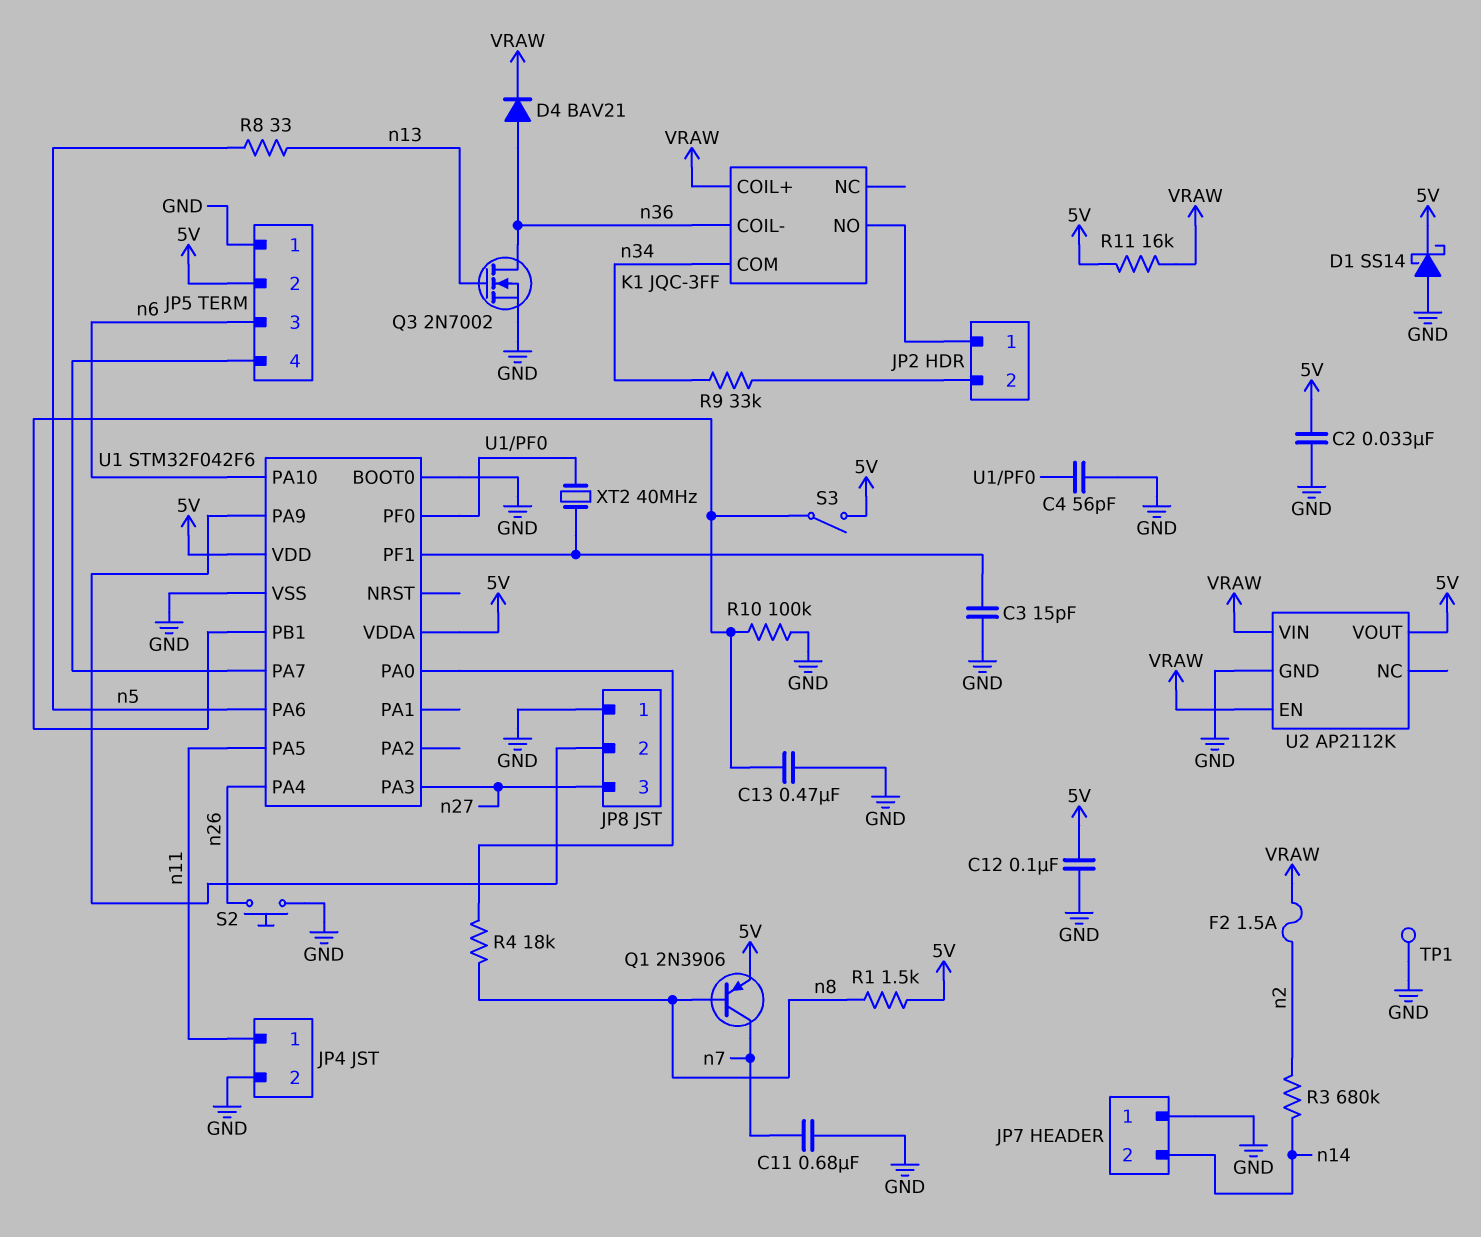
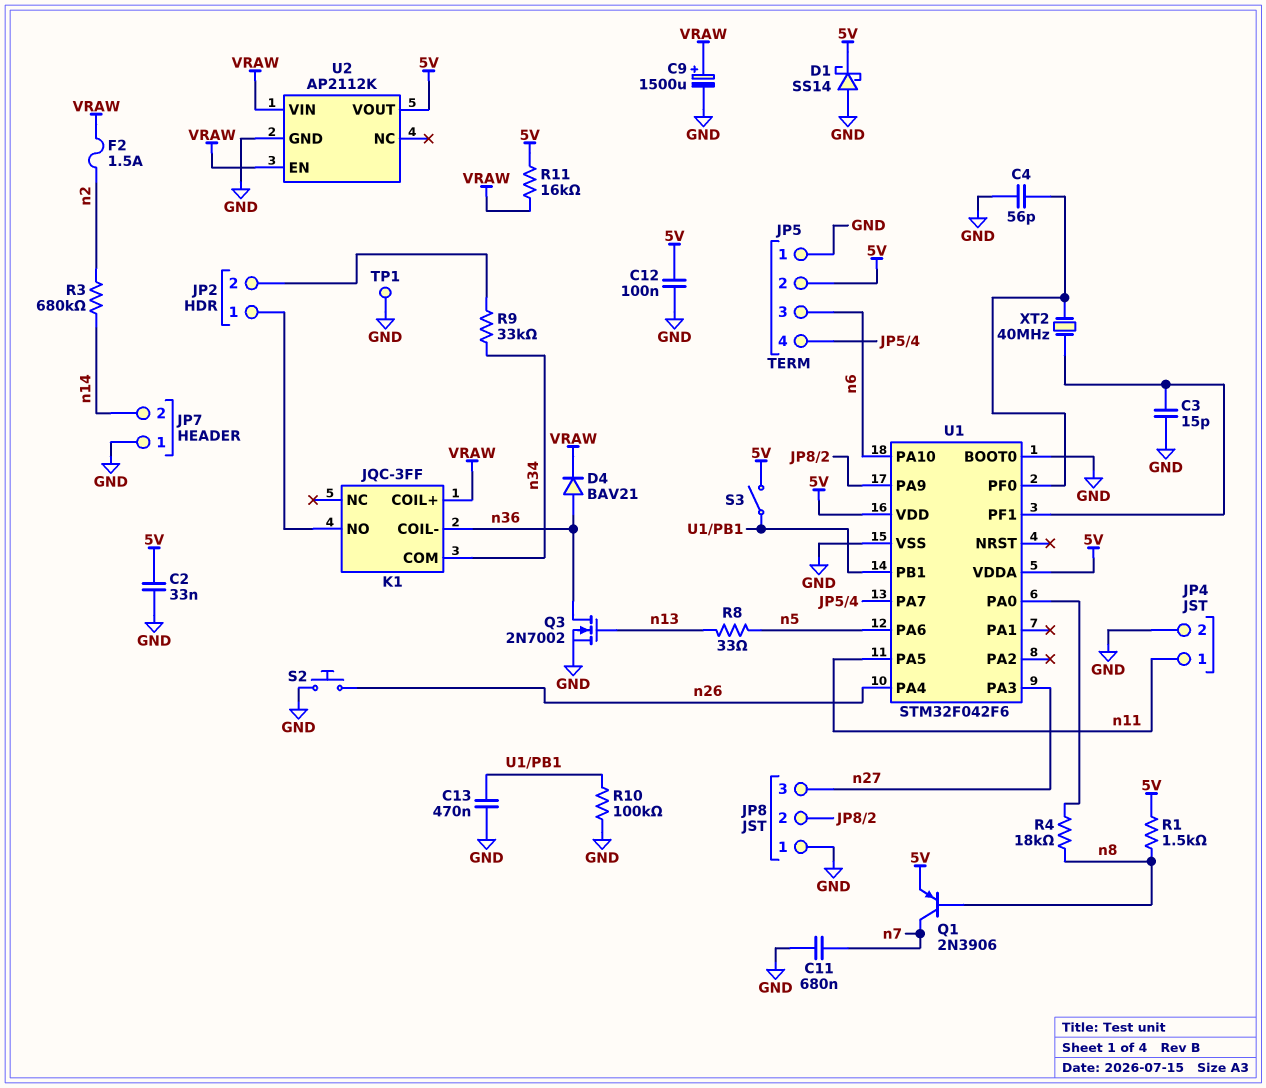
C9: none -> 1500uF (plus VRAW, minus GND)

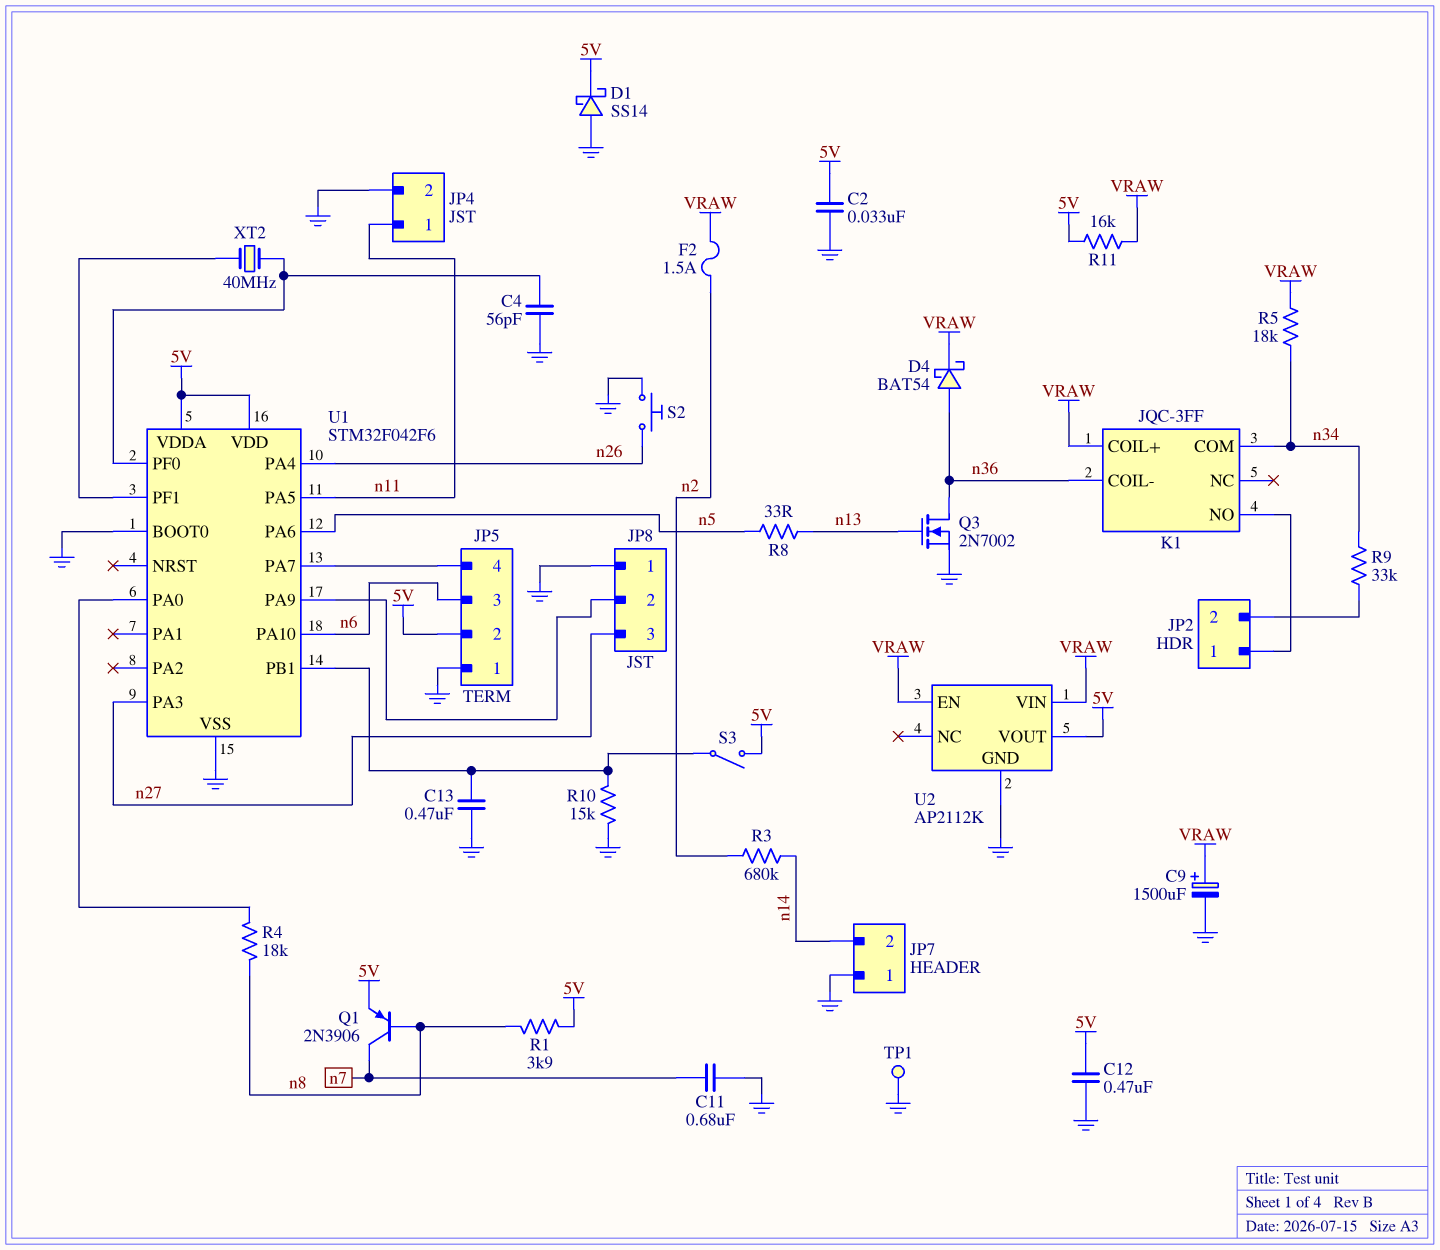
C3: 15pF (GND, U1/PF1) -> none
C12: 100nF (5V, GND) -> 470nF (5V, GND)
D4: diode BAV21 (A n36, K VRAW) -> schottky BAT54 (A n36, K VRAW)
R1: 1.5k (5V, n8) -> 3.9k (5V, n8)
R5: none -> 18k (VRAW, n34)
R10: 100k (GND, U1/PB1) -> 15k (GND, U1/PB1)

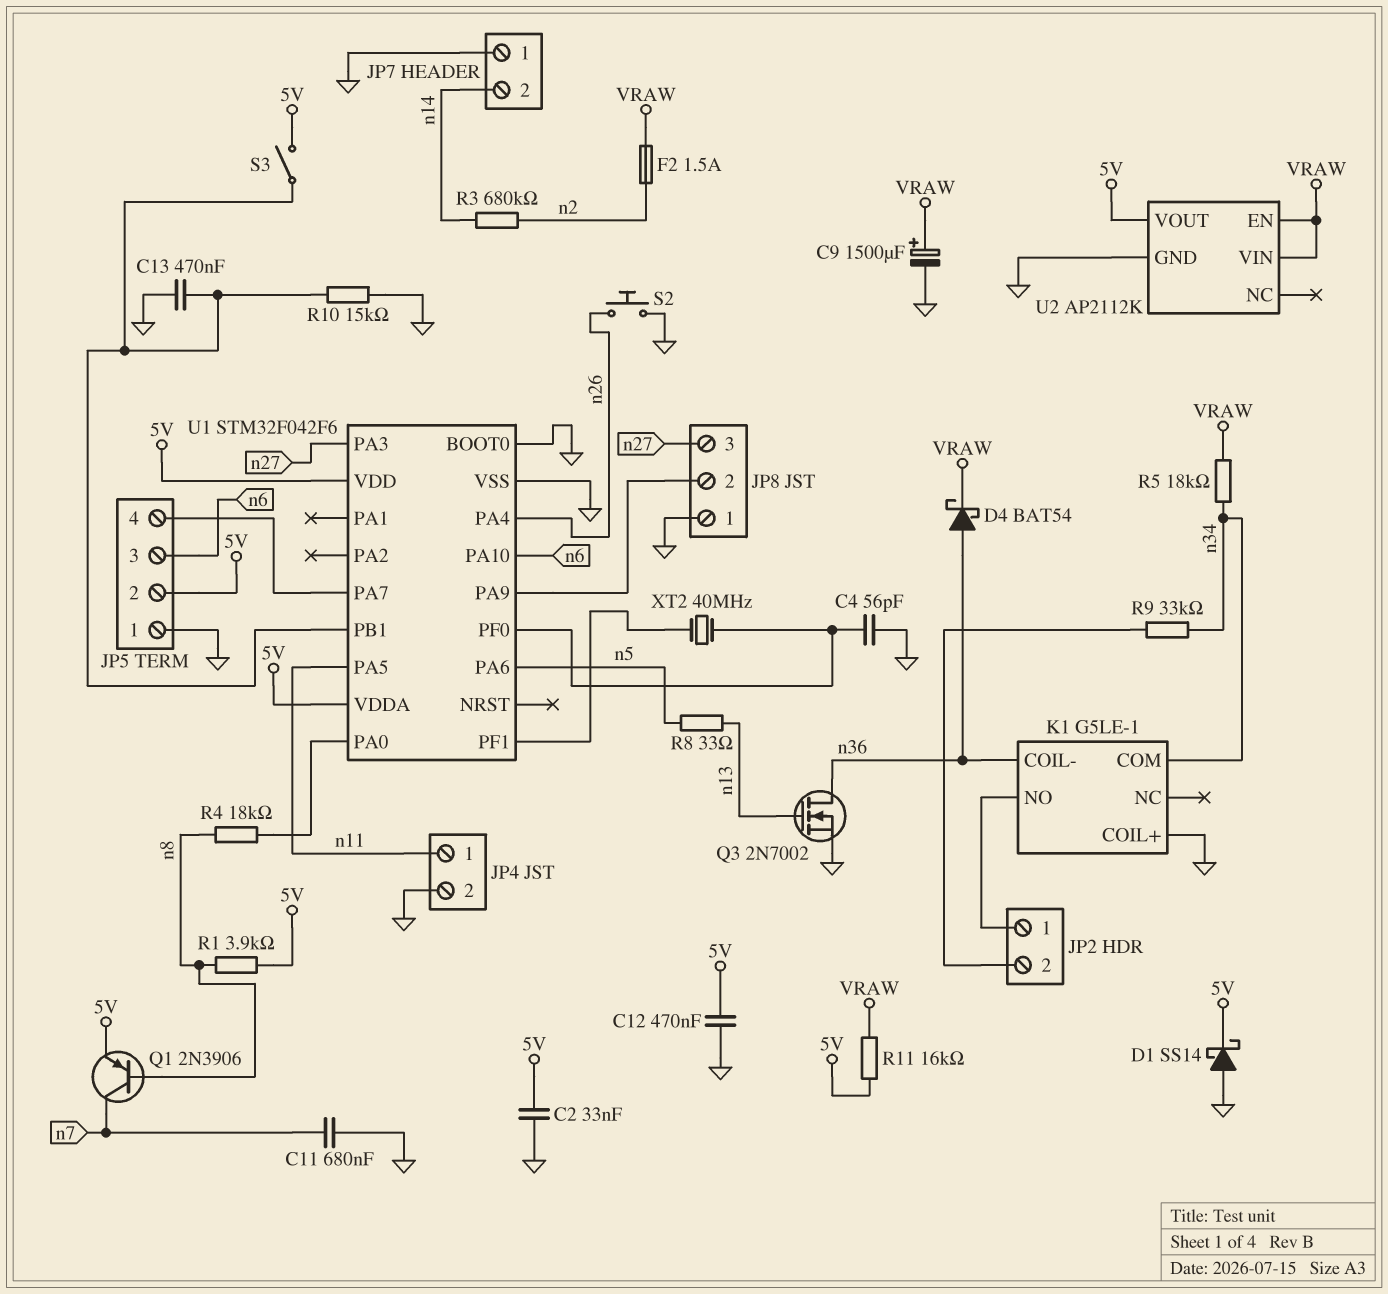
K1: JQC-3FF -> G5LE-1
K1 pin COIL+: VRAW -> GND
TP1: test point (GND) -> none

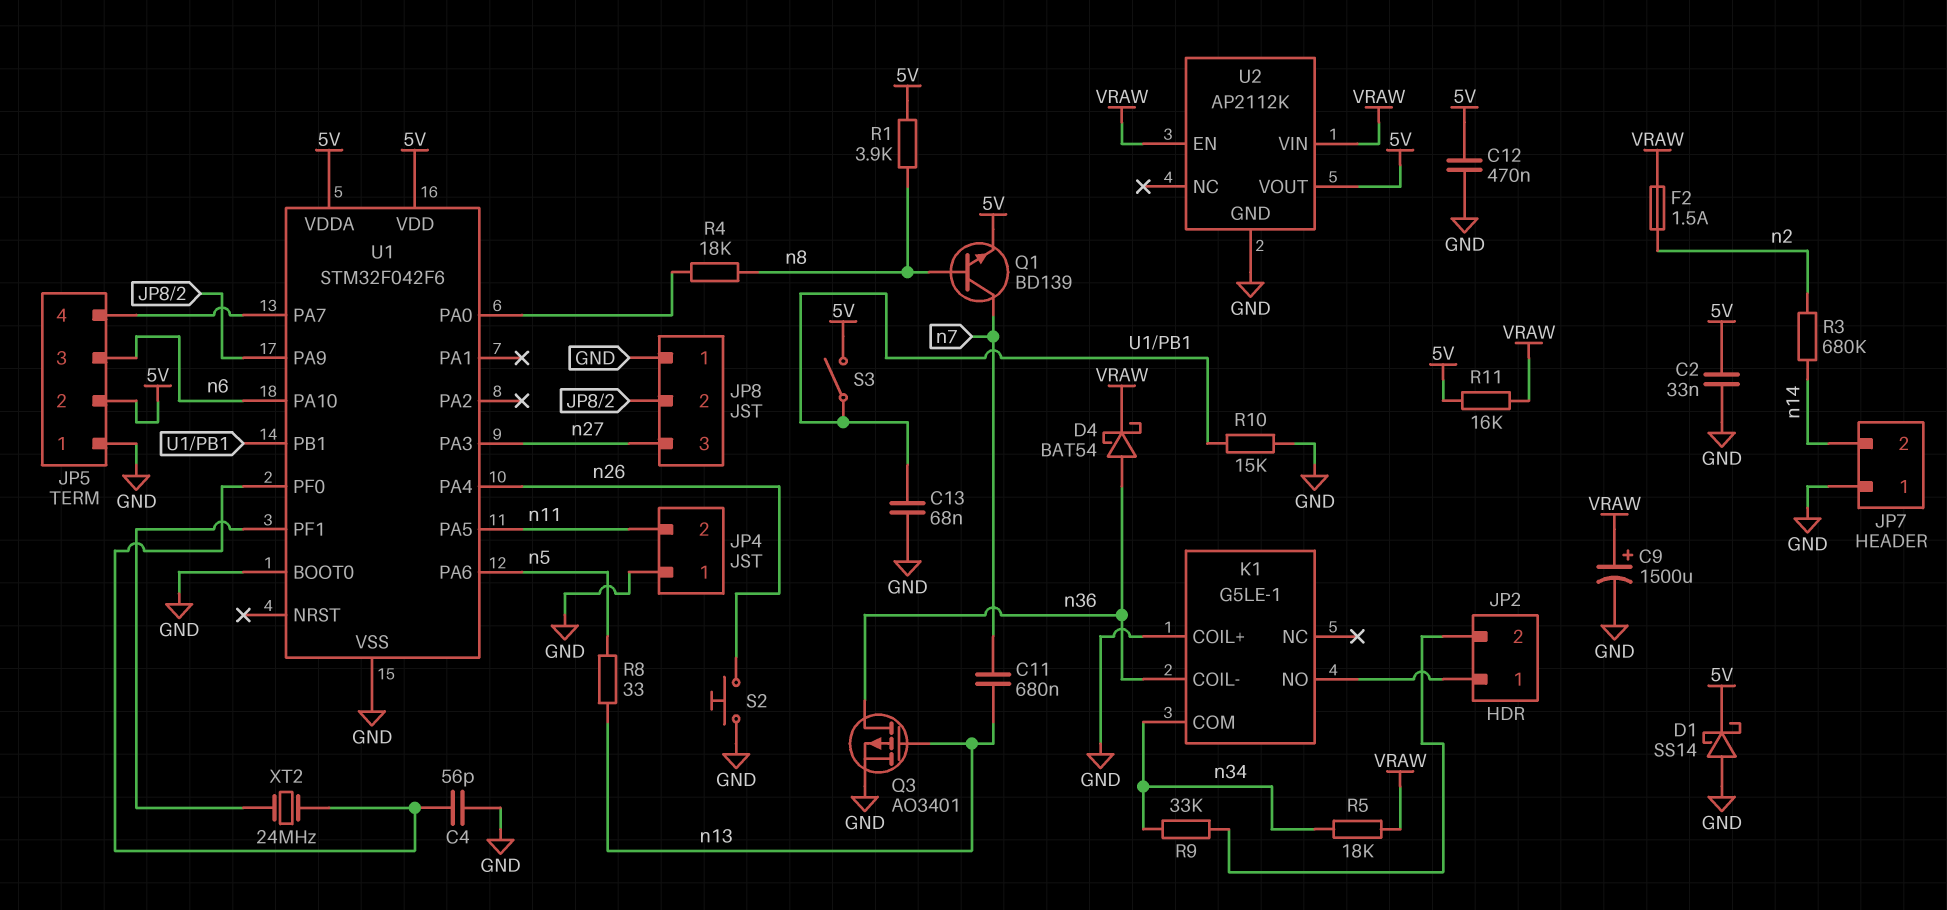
C11: 680nF (GND, n7) -> 680nF (n7, n13)
C13: 470nF (GND, U1/PB1) -> 68nF (GND, U1/PB1)
JP4 pin 1: n11 -> GND
JP4 pin 2: GND -> n11
Q1: PNP 2N3906 (B n8, C n7, E 5V) -> NPN BD139 (B n8, C n7, E 5V)
Q3: NMOS 2N7002 (G n13, D n36, S GND) -> PMOS AO3401 (G n13, D n36, S GND)
XT2: 40MHz (U1/PF0, U1/PF1) -> 24MHz (U1/PF0, U1/PF1)

